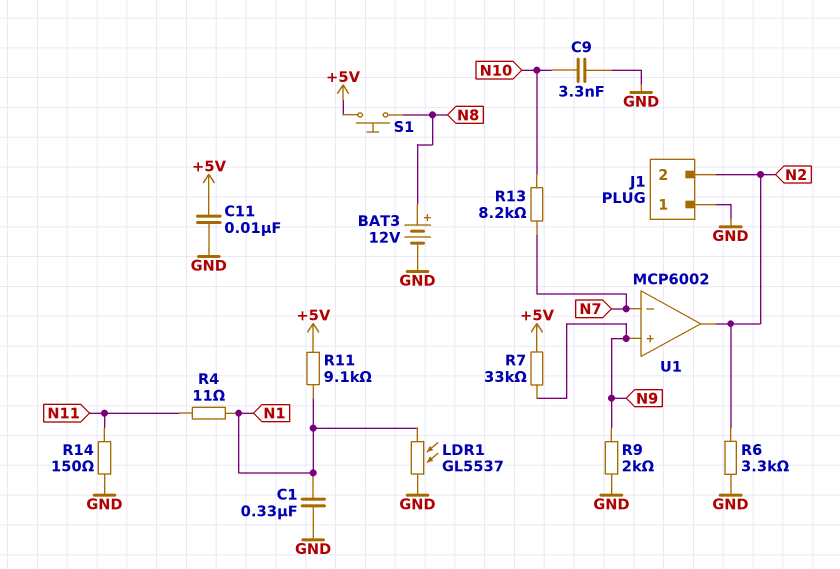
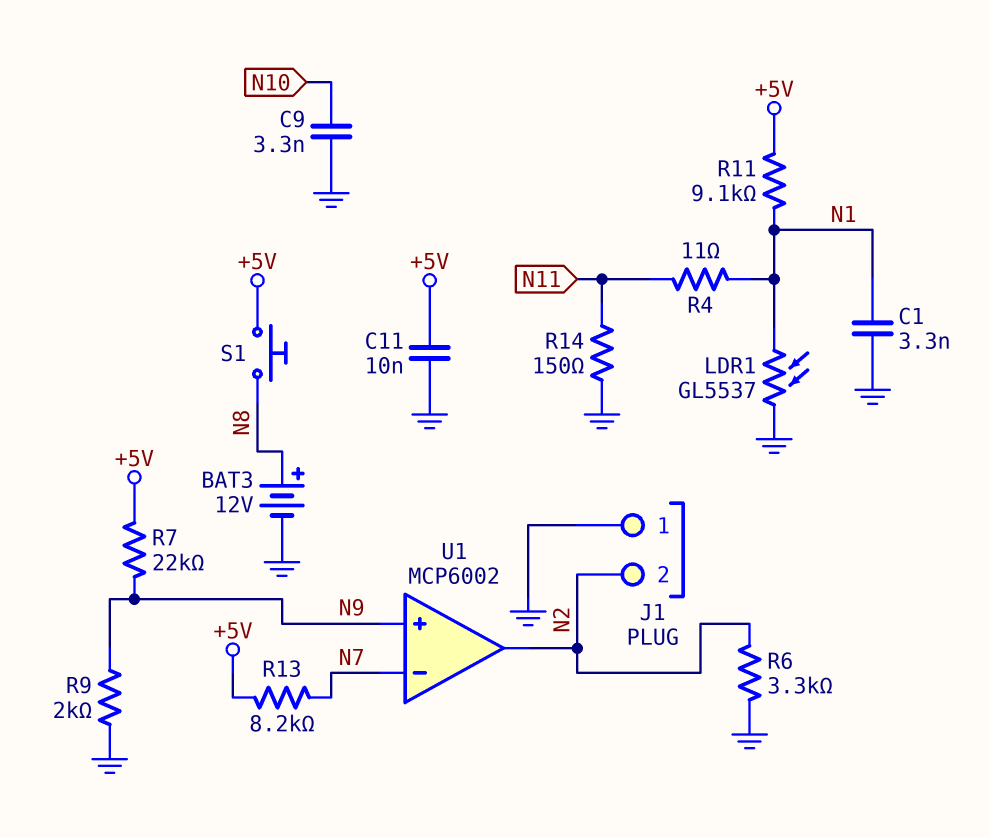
C1: 330nF (GND, N1) -> 3.3nF (GND, N1)
R7: 33k (+5V, N9) -> 22k (+5V, N9)
R13: 8.2k (N7, N10) -> 8.2k (+5V, N7)

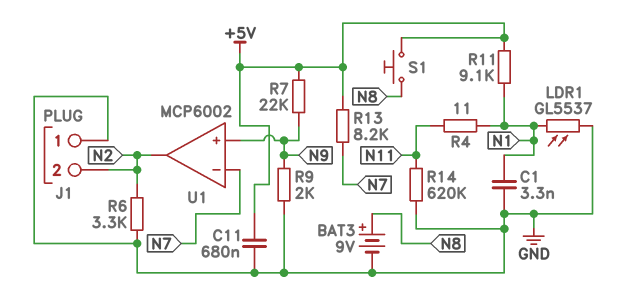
BAT3: 12V (plus N8, minus GND) -> 9V (plus N8, minus GND)
C9: 3.3nF (GND, N10) -> none
C11: 10nF (+5V, GND) -> 680nF (+5V, GND)
R14: 150 (GND, N11) -> 620k (GND, N11)

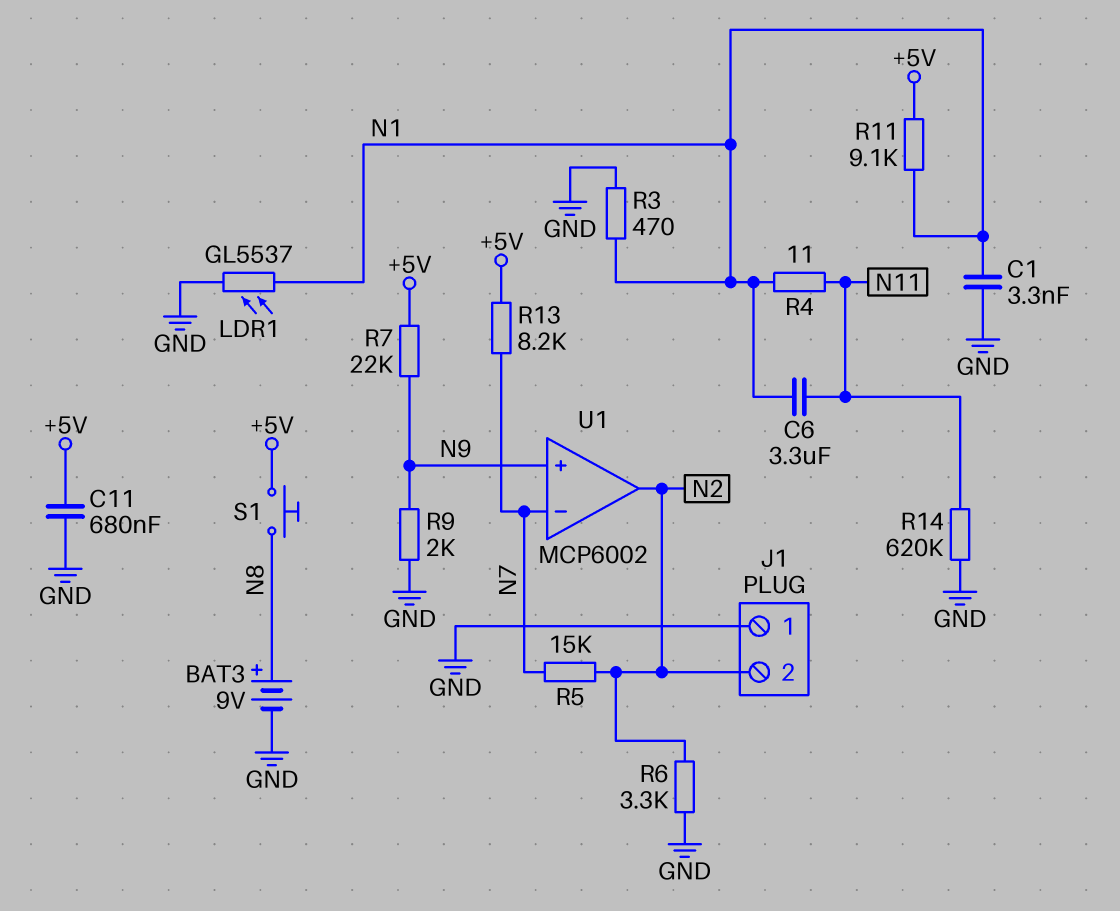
C6: none -> 3.3uF (N1, N11)
R3: none -> 470 (GND, N1)
R5: none -> 15k (N2, N7)

